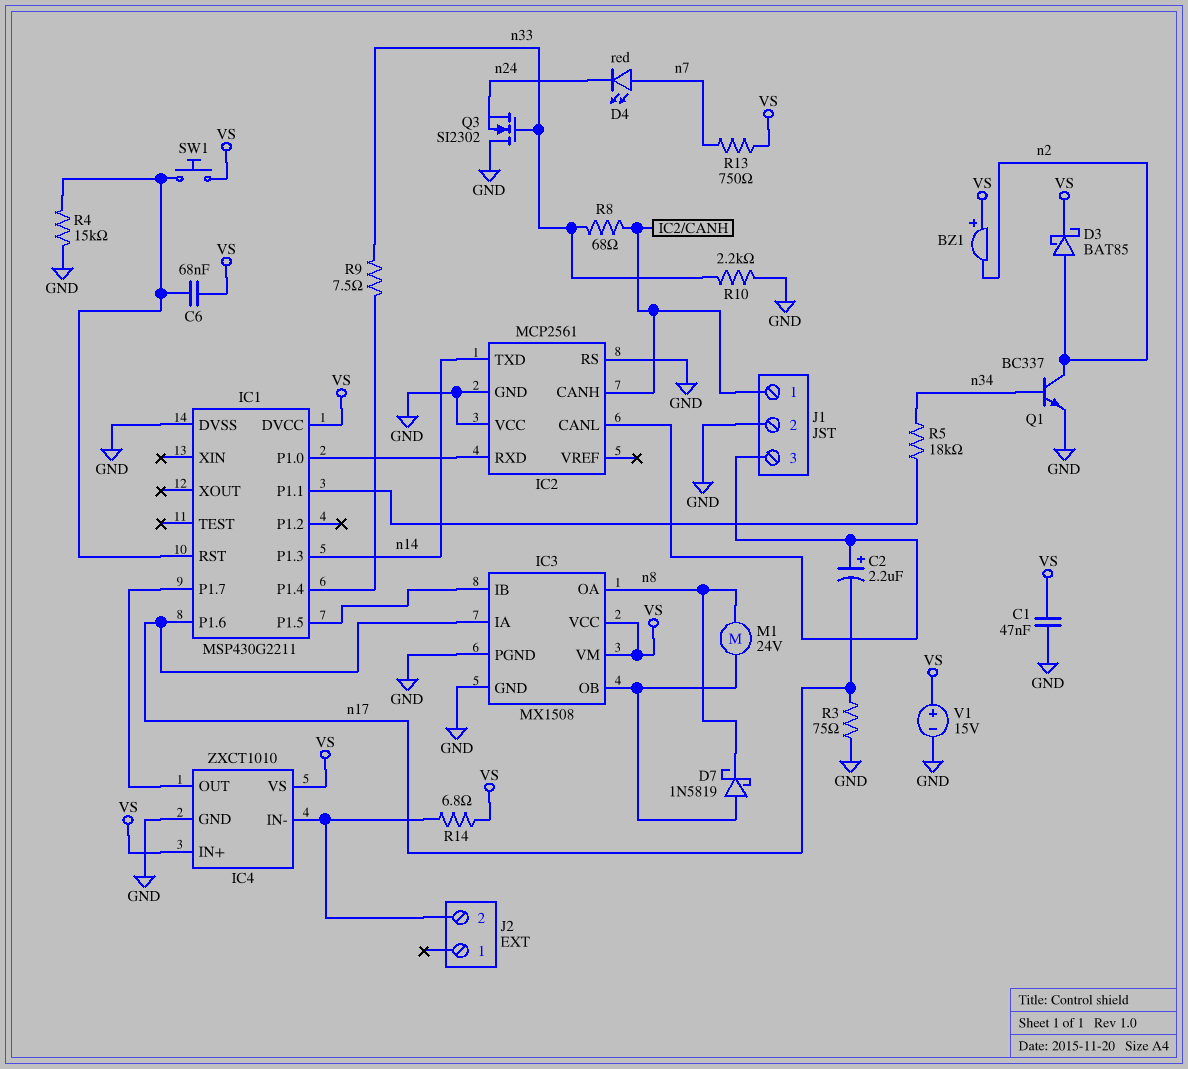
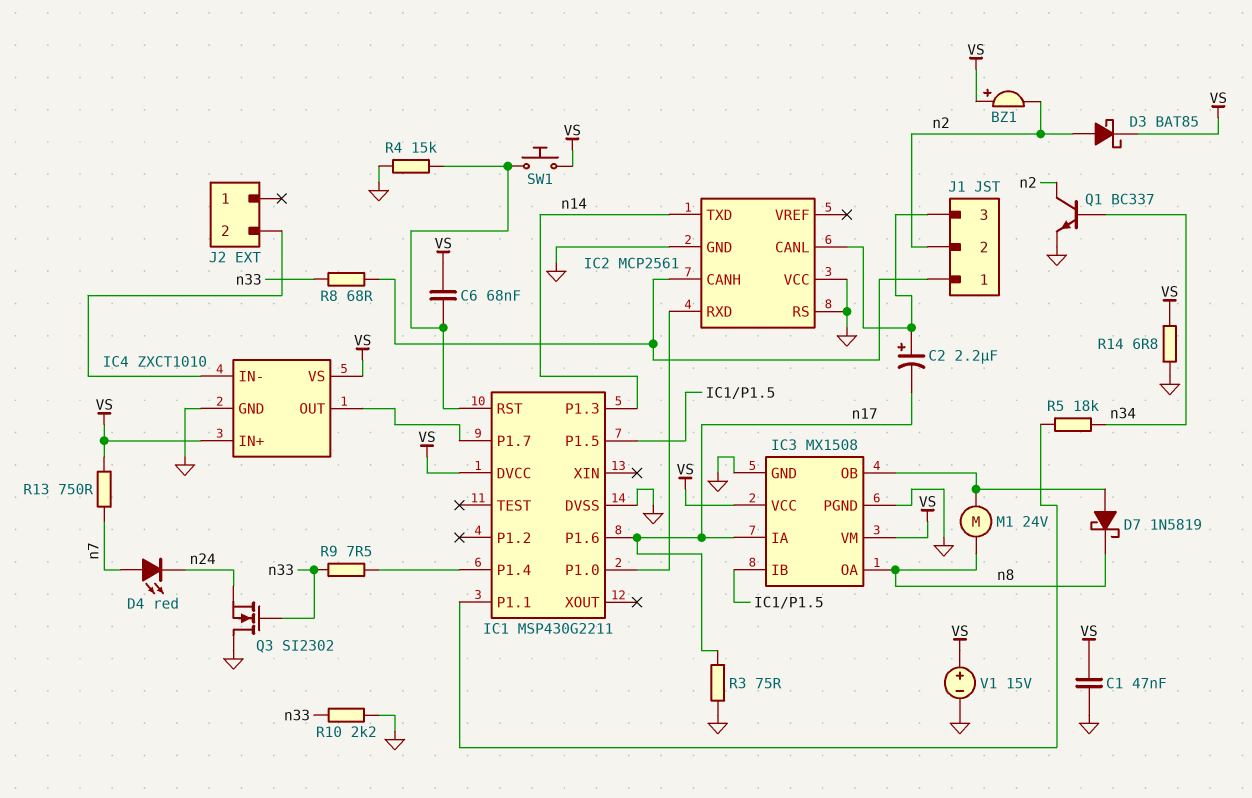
J1 pin 2: GND -> n2
R14: 6.8 (IC4/IN-, VS) -> 6.8 (GND, VS)

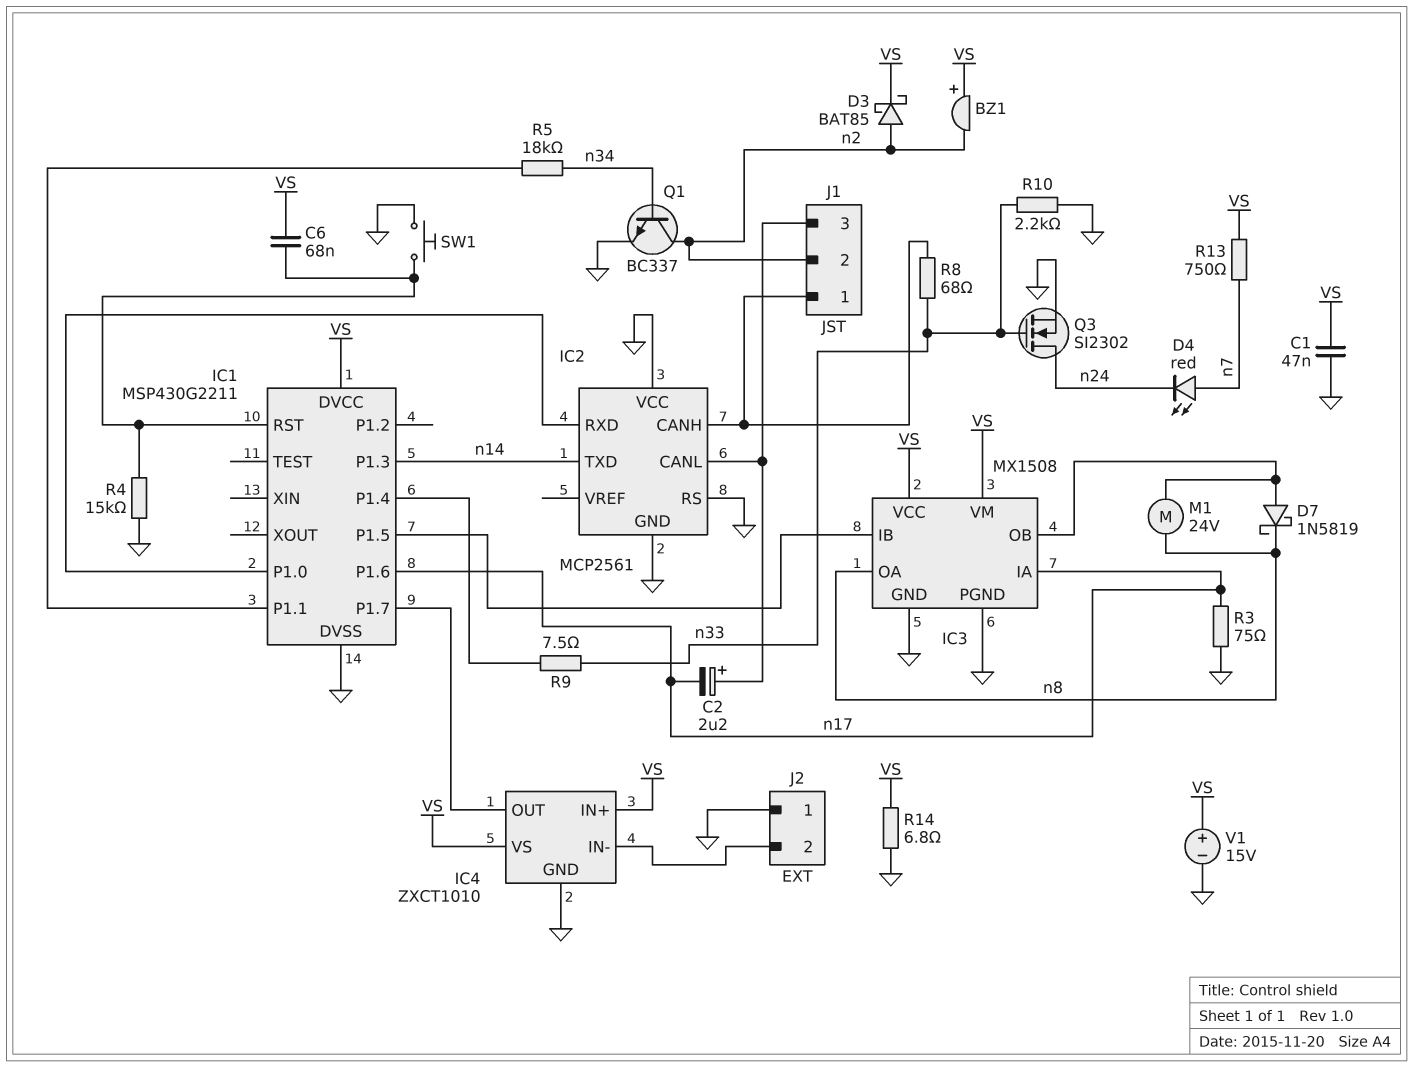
J2 pin 1: none -> GND
Q3: NMOS SI2302 (G n33, D GND, S n24) -> NMOS SI2302 (G n33, D n24, S GND)
SW1: button (IC1/RST, VS) -> button (GND, IC1/RST)

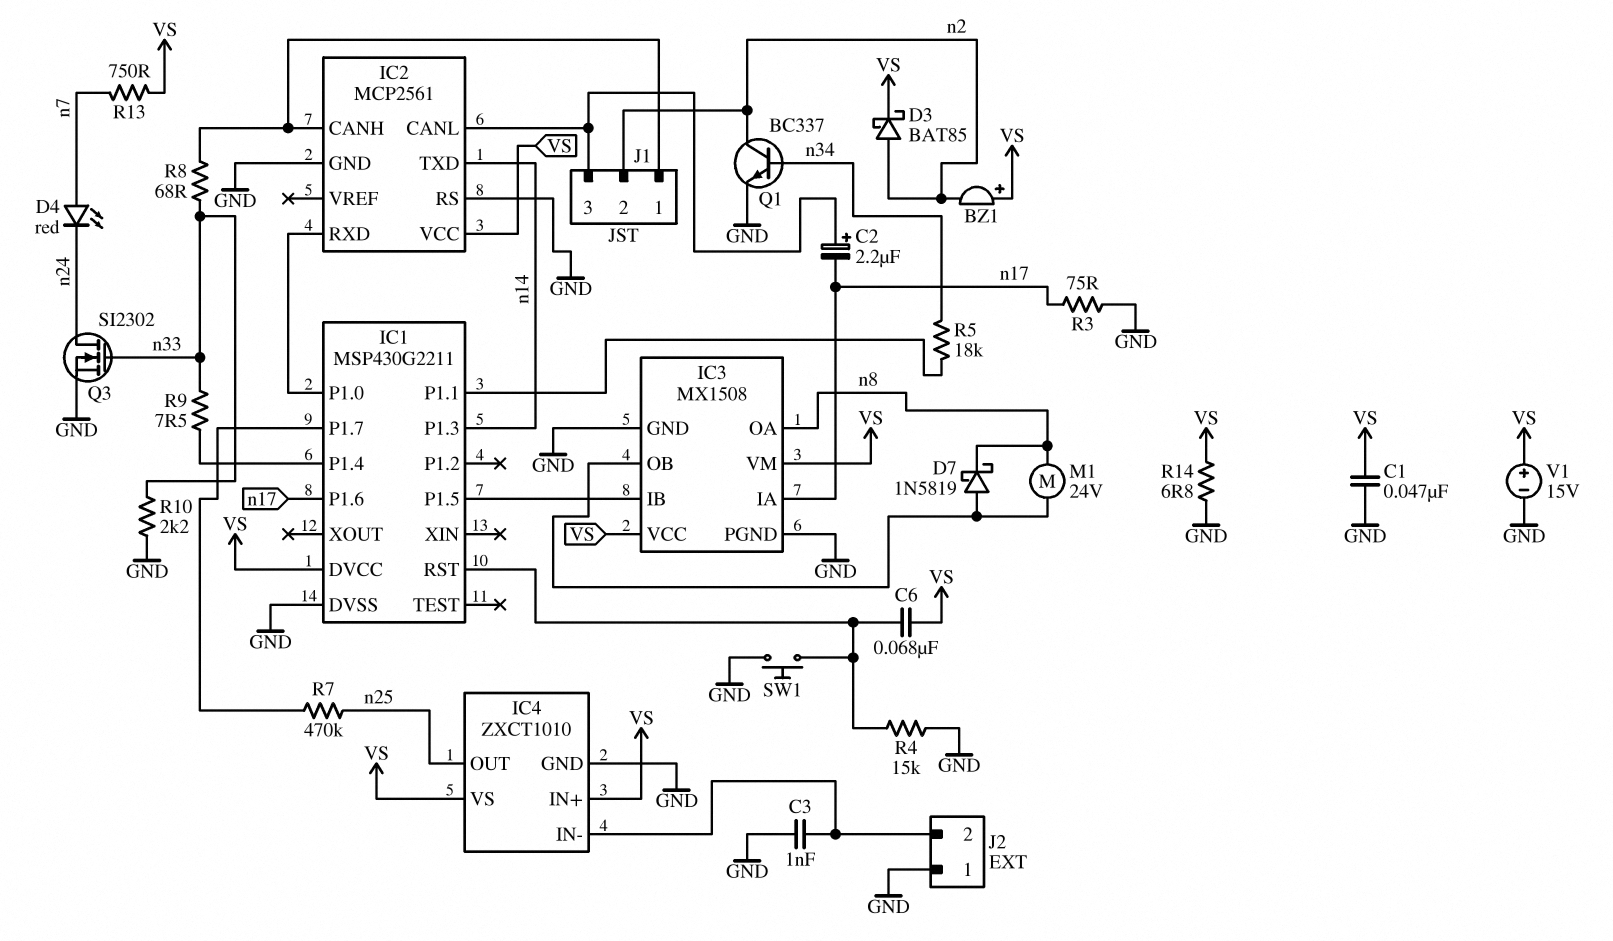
C3: none -> 1nF (GND, IC4/IN-)
IC2 pin VCC: GND -> VS
IC4 pin OUT: IC1/P1.7 -> n25
R7: none -> 470k (IC1/P1.7, n25)

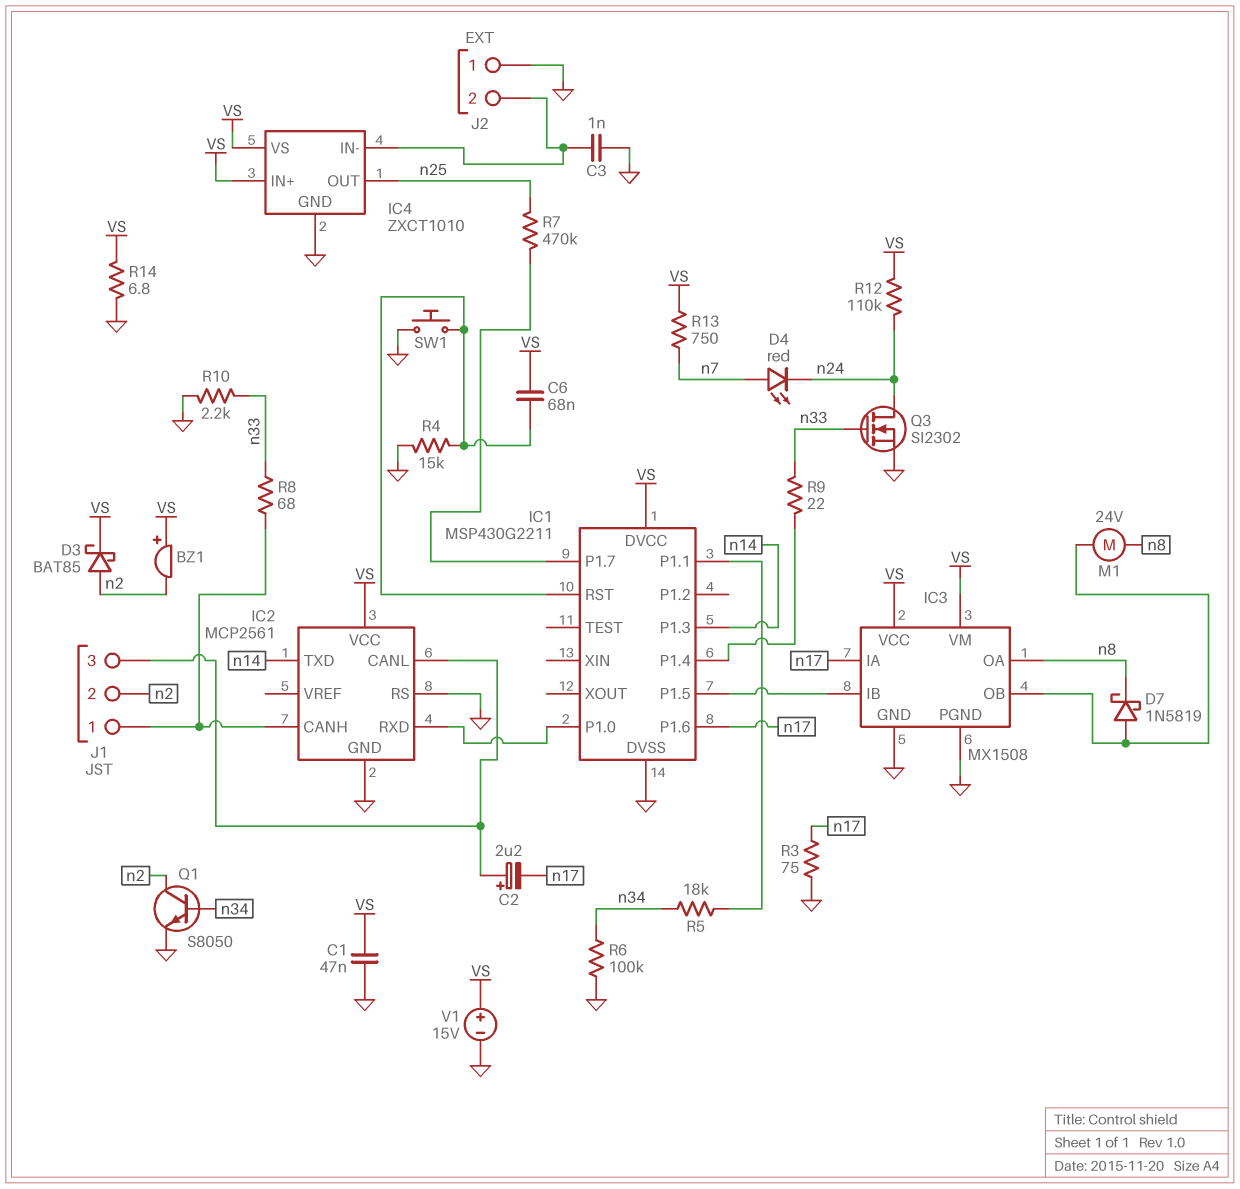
Q1: NPN BC337 (B n34, C n2, E GND) -> NPN S8050 (B n34, C n2, E GND)
R6: none -> 100k (GND, n34)
R9: 7.5 (IC1/P1.4, n33) -> 22 (IC1/P1.4, n33)
R12: none -> 110k (VS, n24)

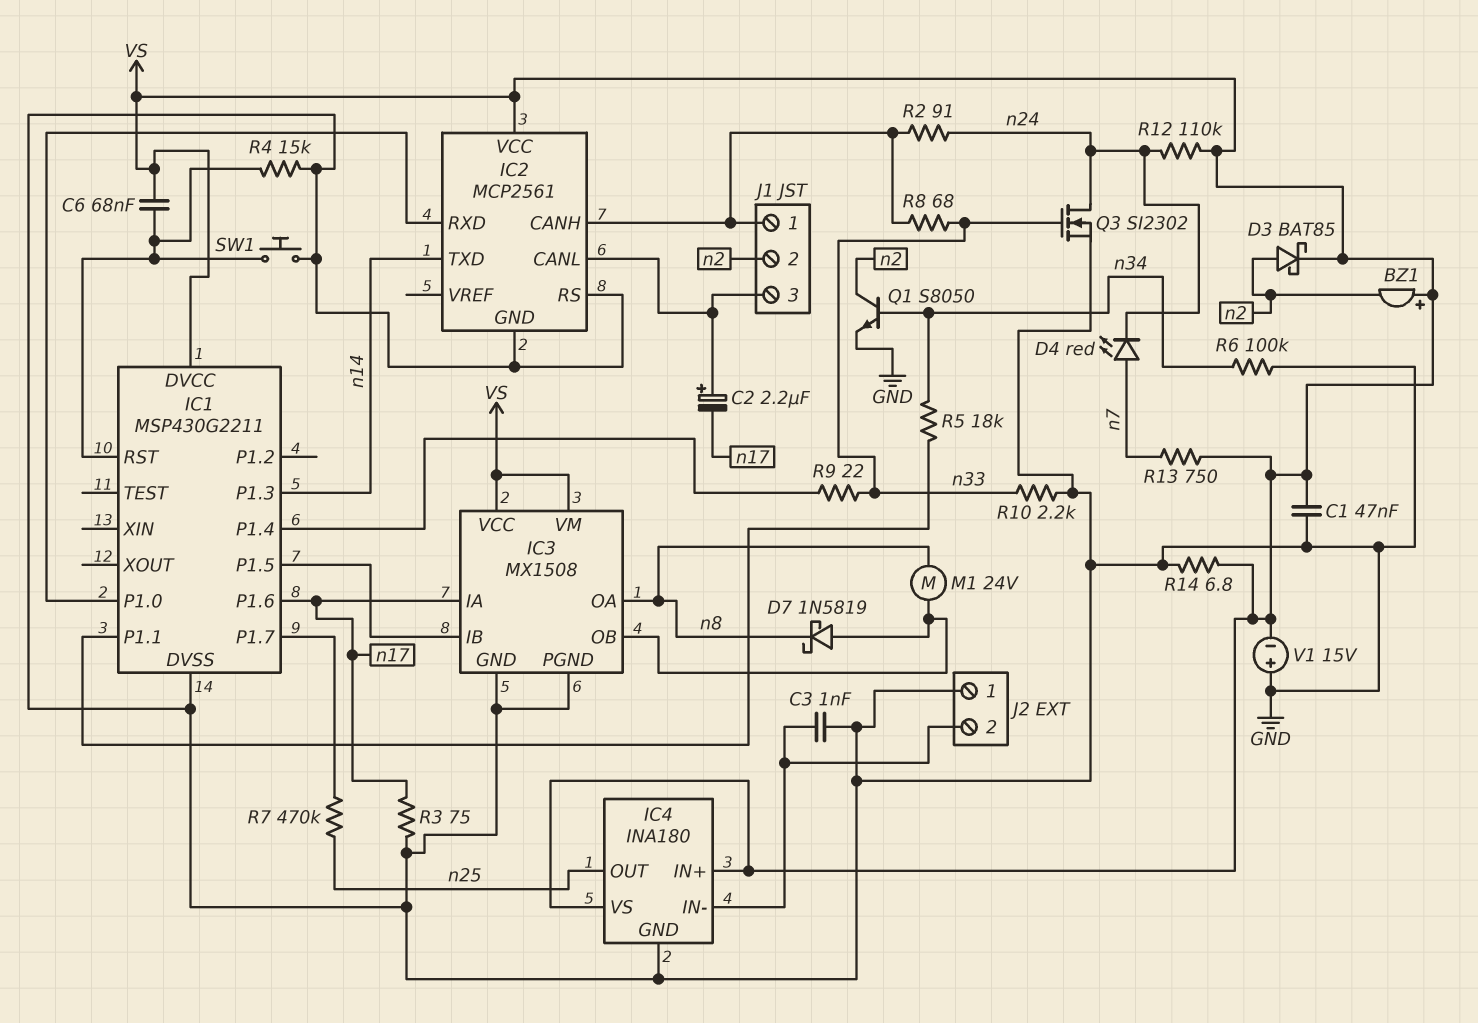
IC4: ZXCT1010 -> INA180
R2: none -> 91 (IC2/CANH, n24)
V1: 15V (plus VS, minus GND) -> 15V (plus GND, minus VS)

